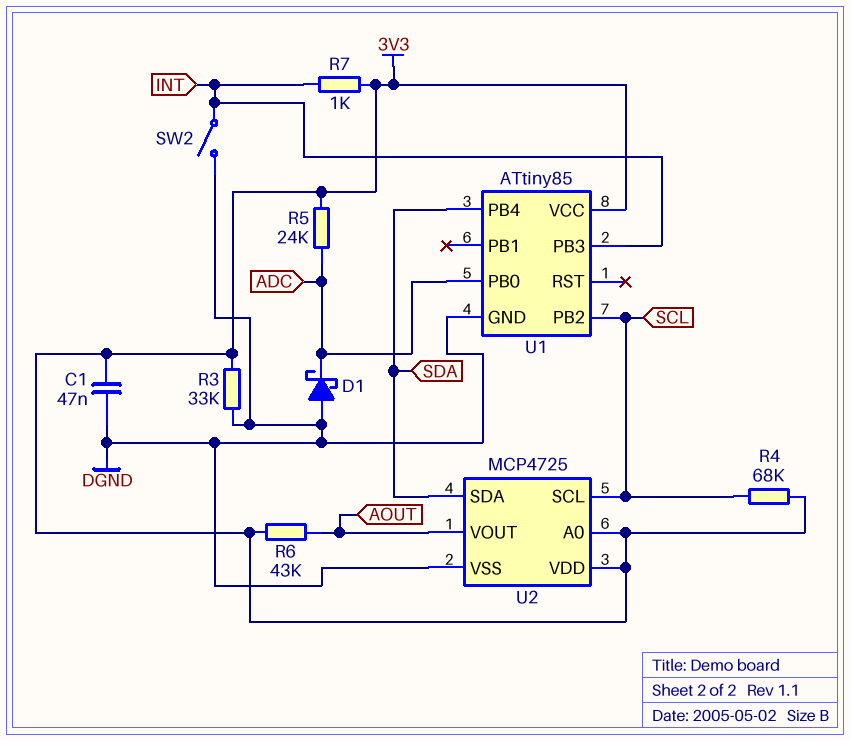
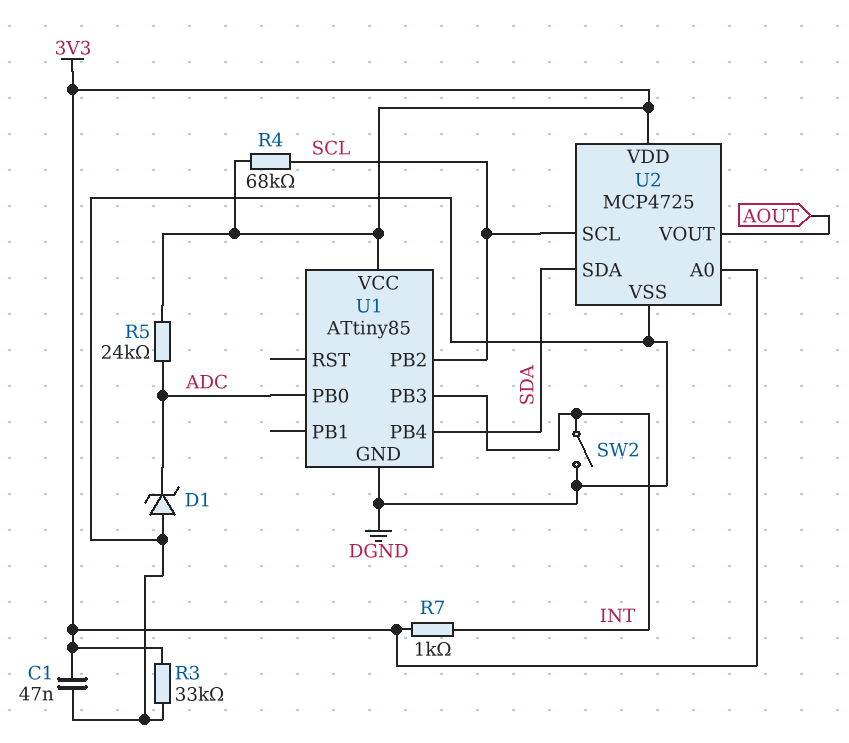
D1: schottky (A DGND, K ADC) -> zener (A DGND, K ADC)
R6: 43k (3V3, AOUT) -> none

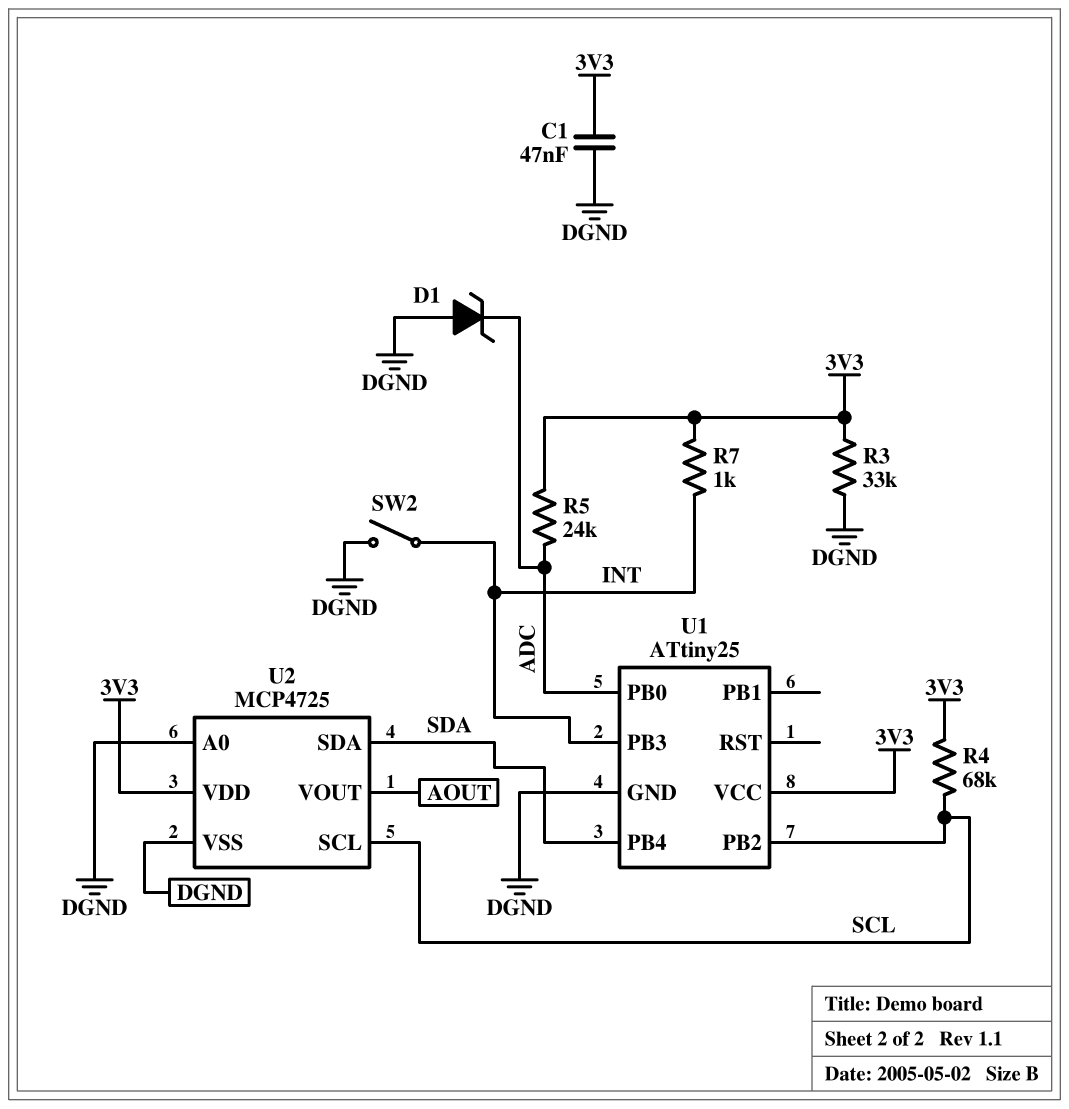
U1: ATtiny85 -> ATtiny25
U2 pin A0: 3V3 -> DGND

